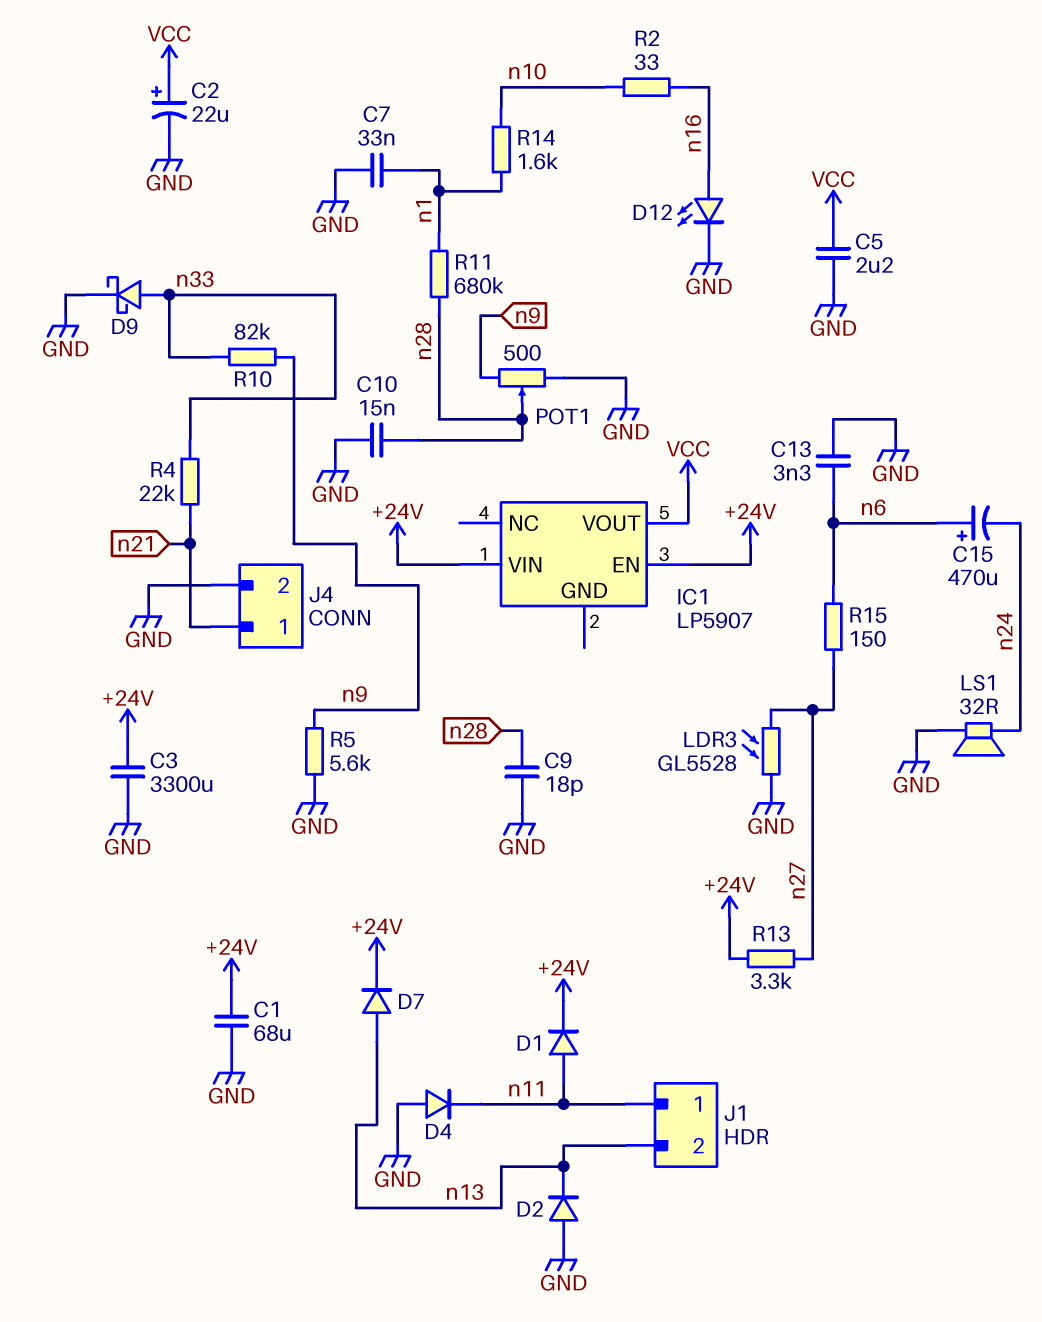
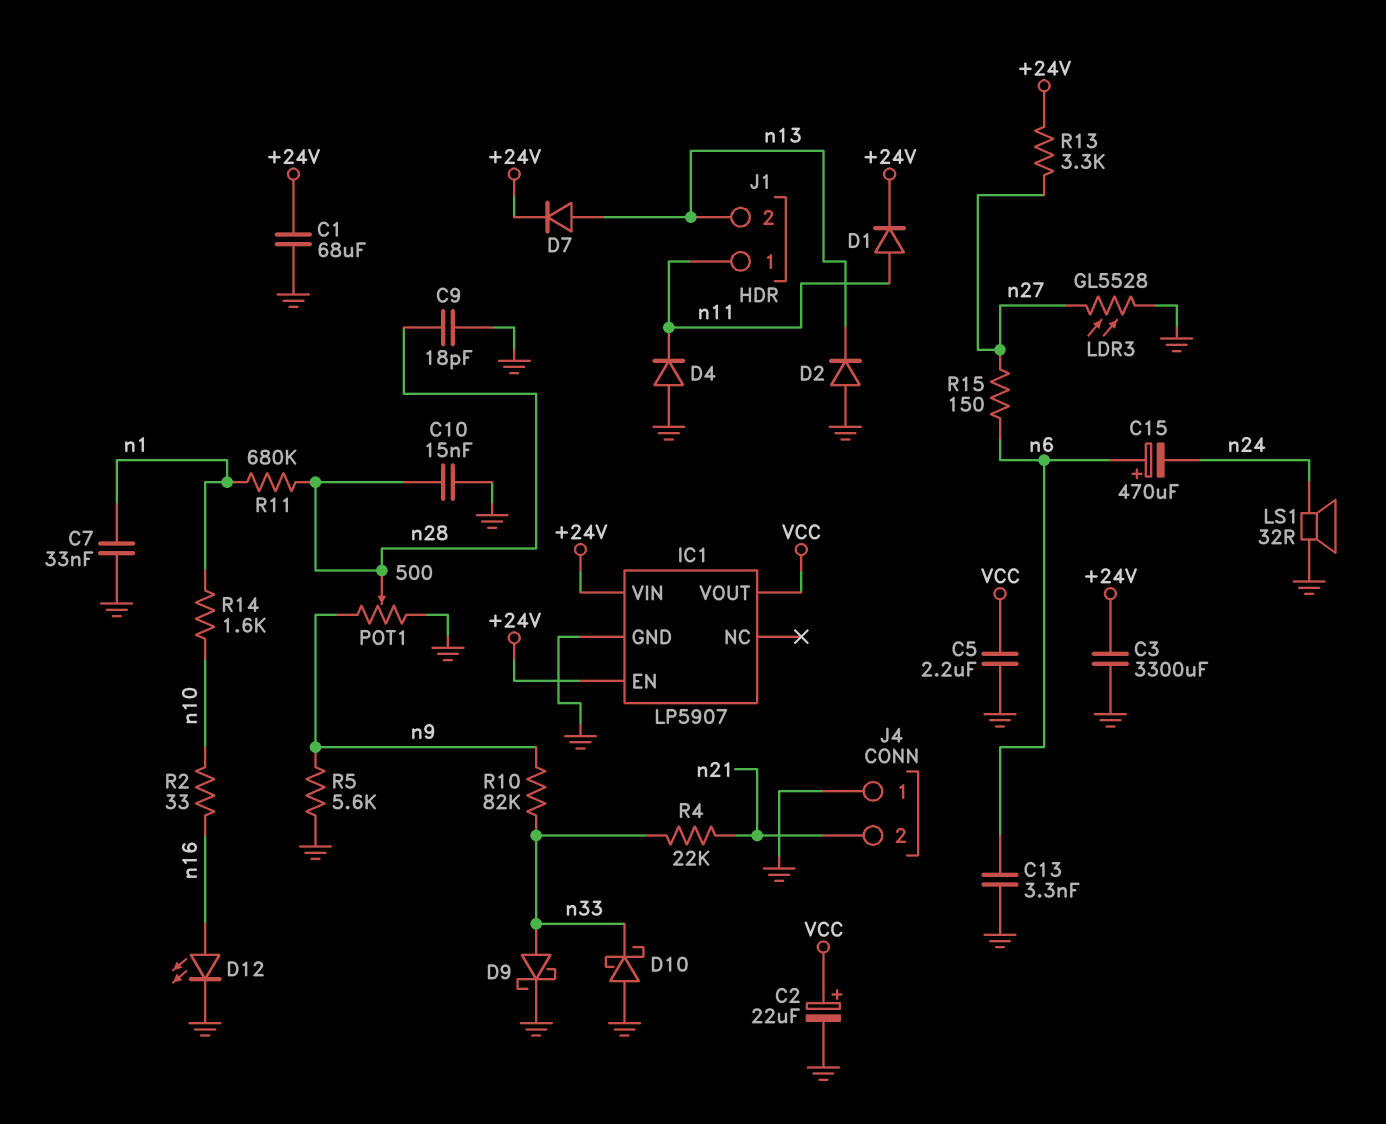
D10: none -> schottky (A GND, K n33)
IC1 pin GND: none -> GND
J4 pin 1: n21 -> GND
J4 pin 2: GND -> n21

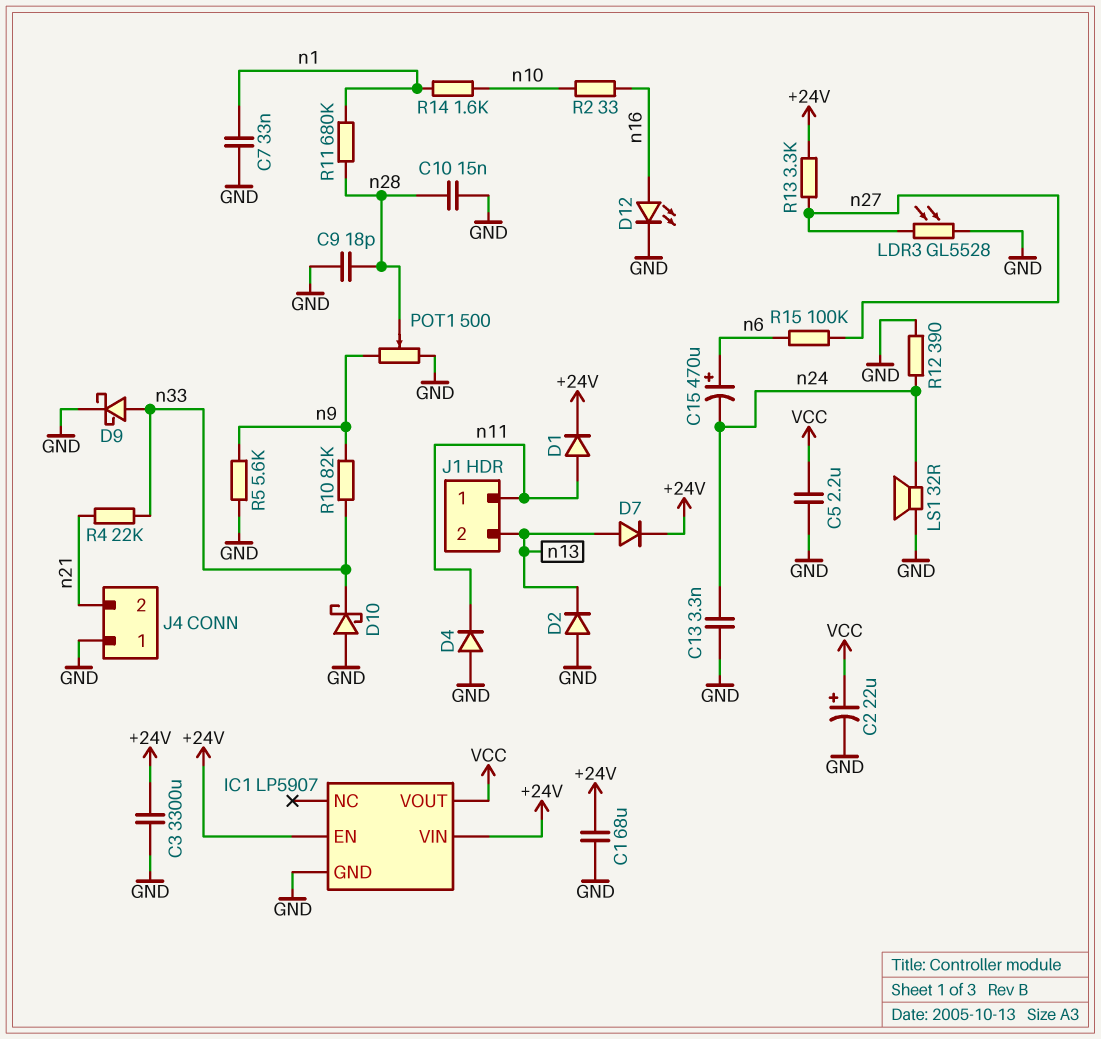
C13: 3.3nF (GND, n6) -> 3.3nF (GND, n24)
R12: none -> 390 (GND, n24)
R15: 150 (n6, n27) -> 100k (n6, n27)

